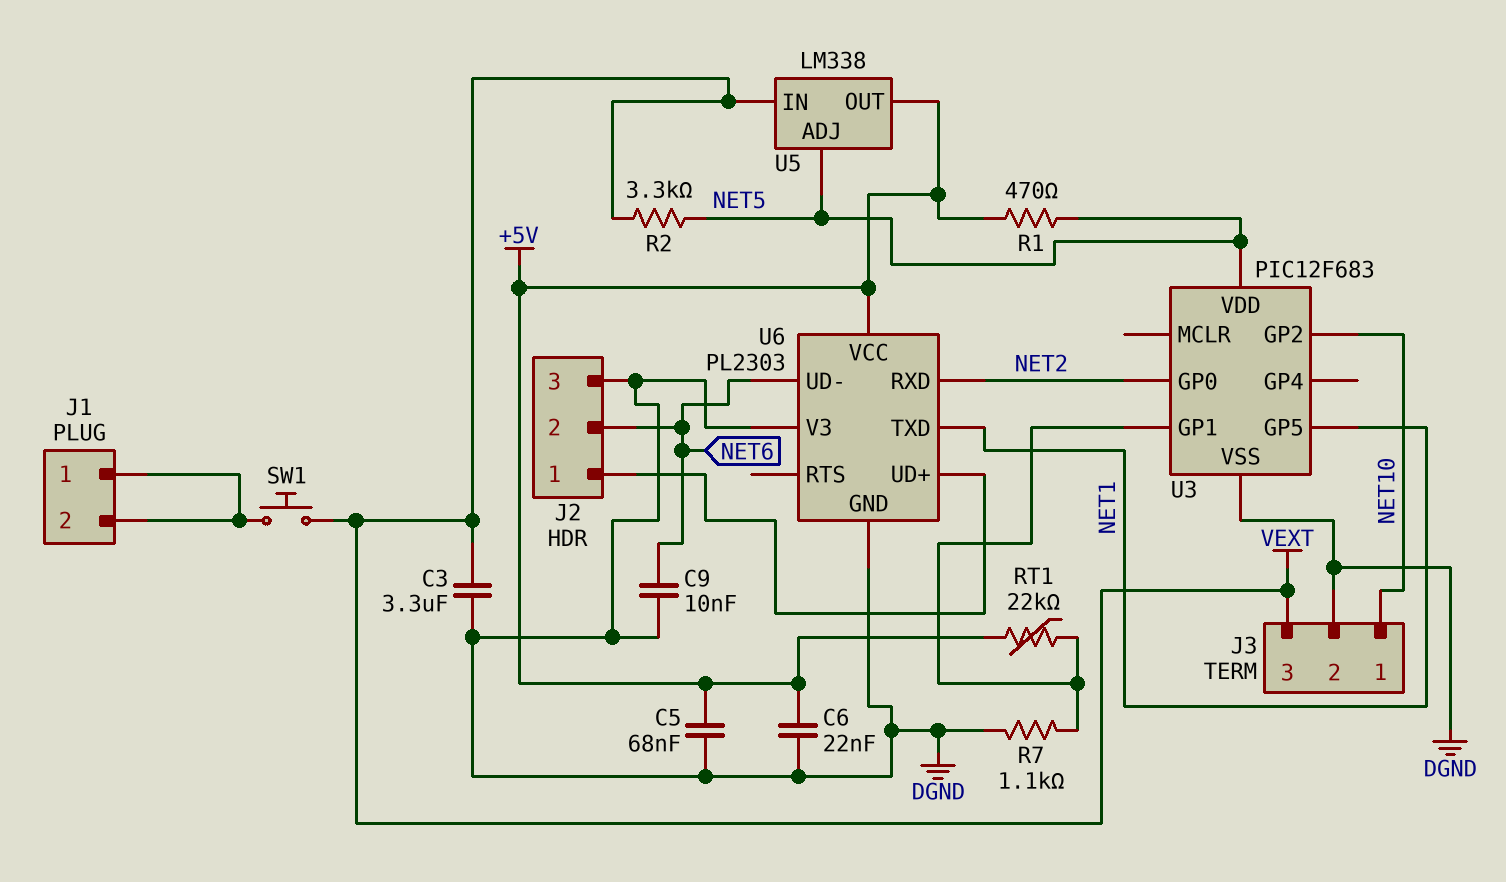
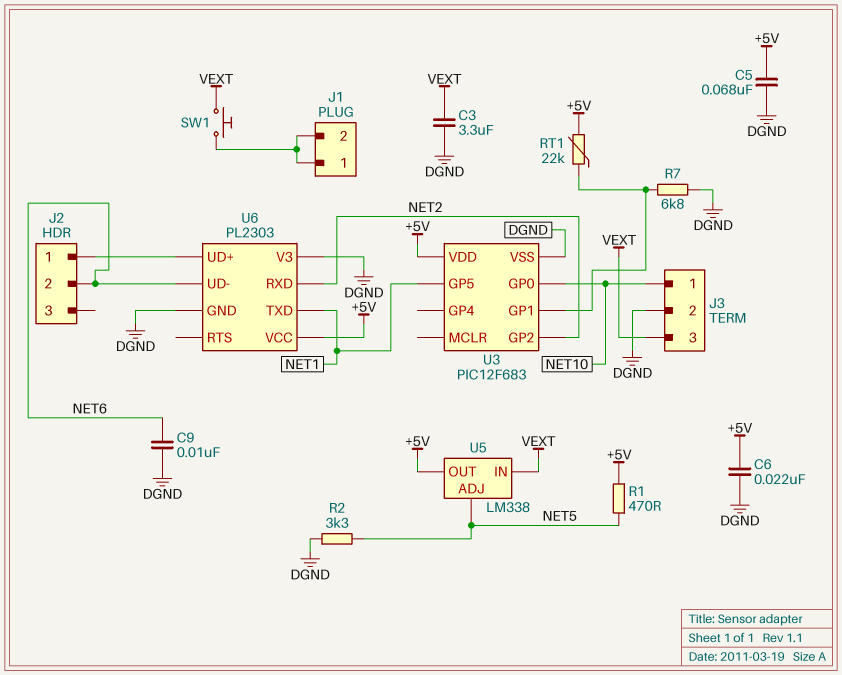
J2 pin 3: DGND -> none
R2: 3.3k (NET5, VEXT) -> 3.3k (DGND, NET5)
R7: 1.1k (DGND, U3/GP1) -> 6.8k (DGND, U3/GP1)
U3 pin GP0: NET2 -> NET10
U3 pin GP2: NET10 -> NET2
U3 pin VDD: NET5 -> +5V

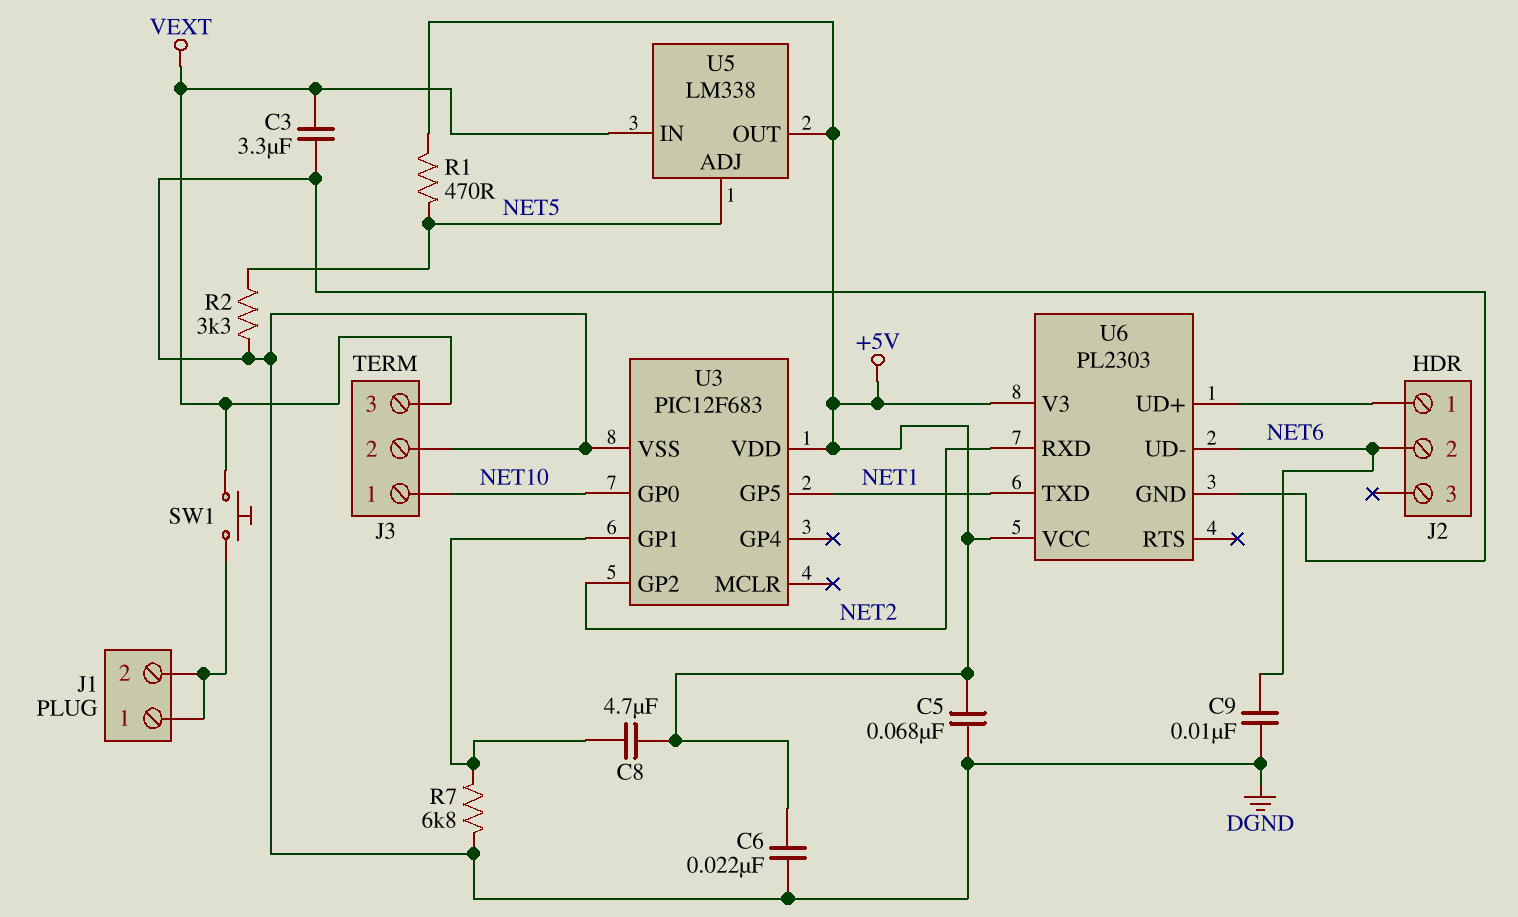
C8: none -> 4.7uF (+5V, U3/GP1)
RT1: 22k (+5V, U3/GP1) -> none
U6 pin V3: DGND -> +5V

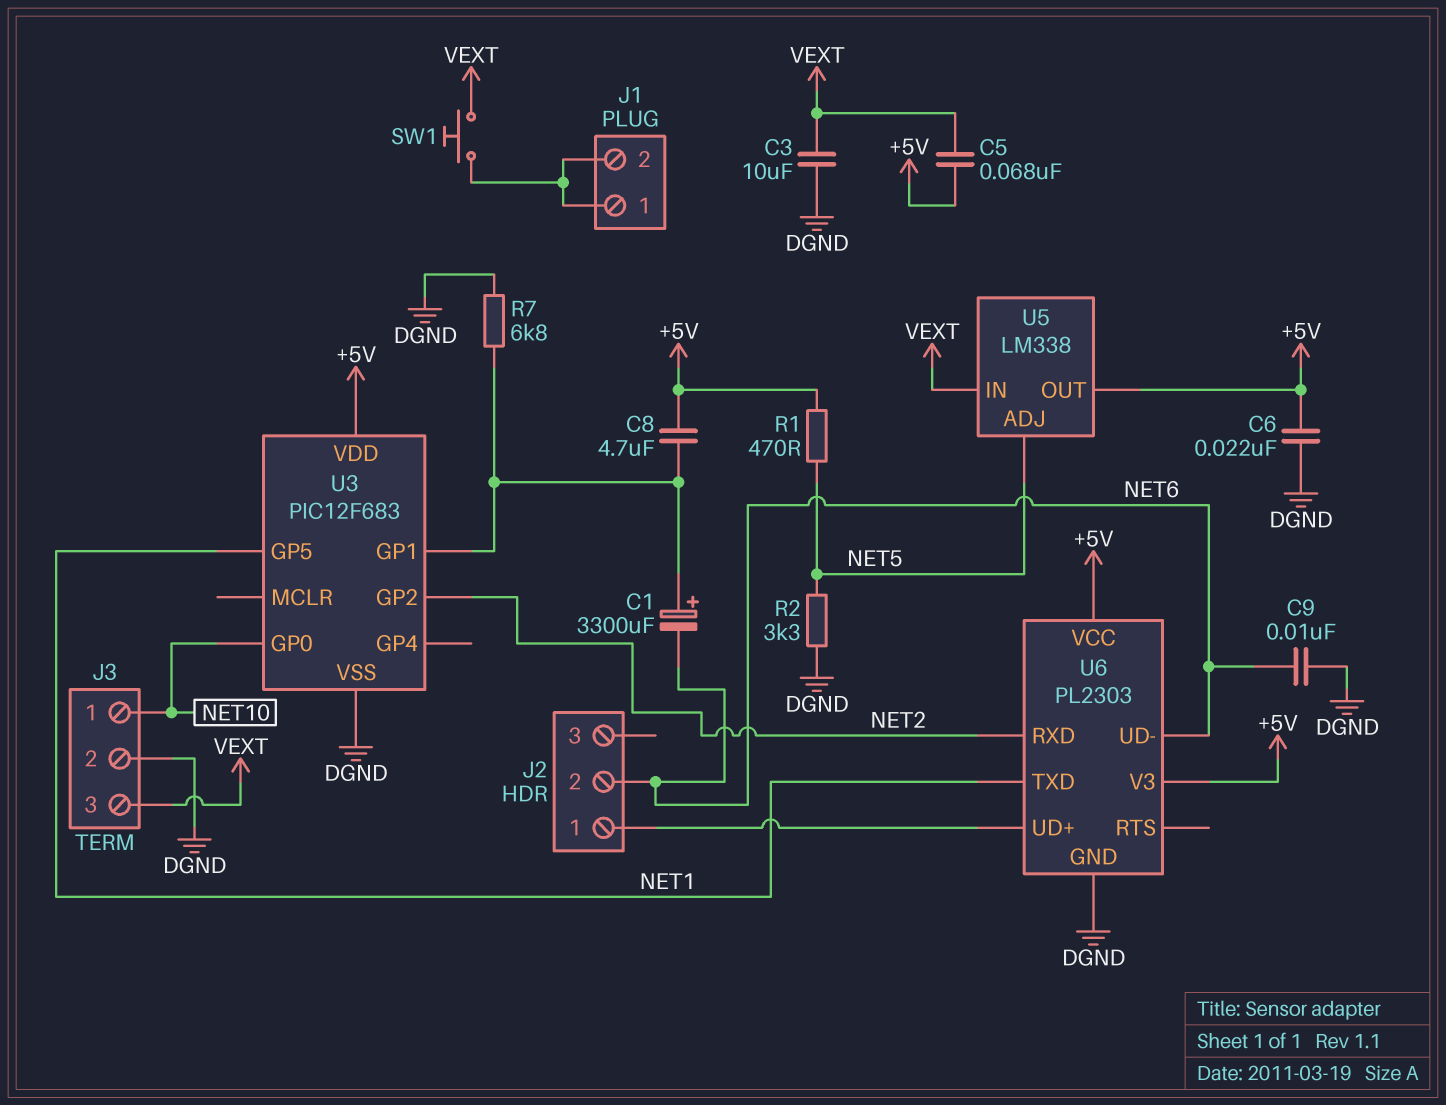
C1: none -> 3300uF (plus U3/GP1, minus NET6)
C3: 3.3uF (DGND, VEXT) -> 10uF (DGND, VEXT)
C5: 68nF (+5V, DGND) -> 68nF (+5V, VEXT)

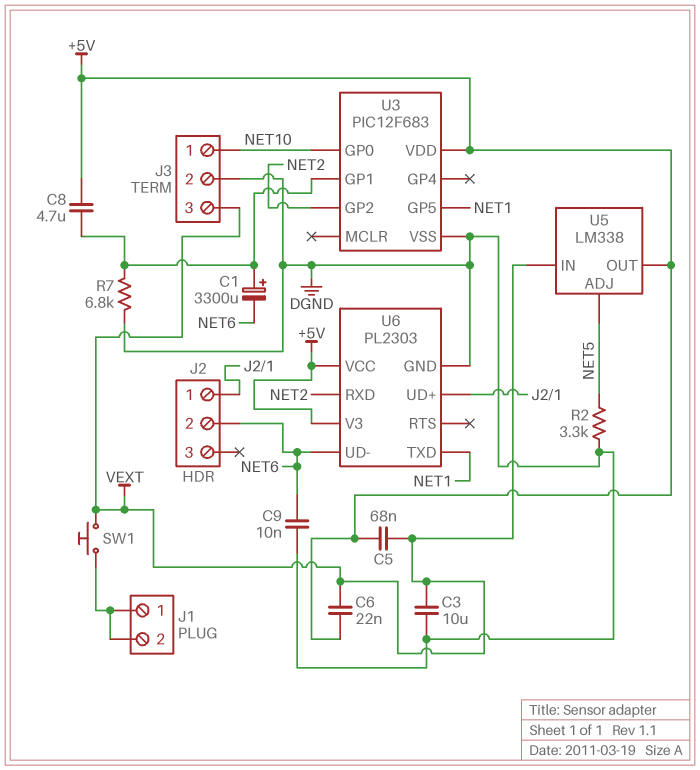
C6: 22nF (+5V, DGND) -> 22nF (+5V, VEXT)
R1: 470 (+5V, NET5) -> none

